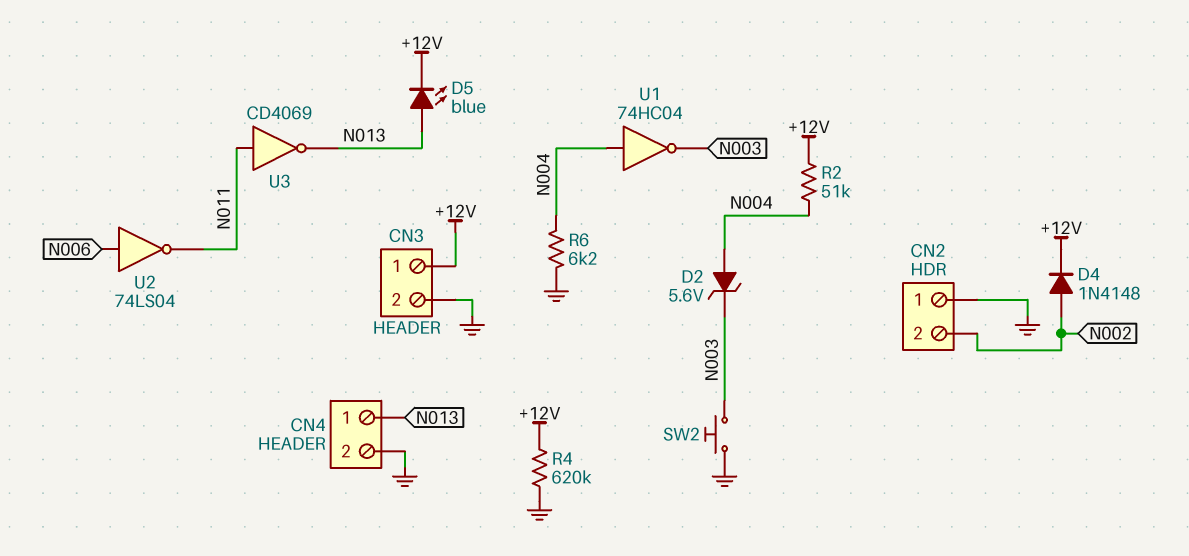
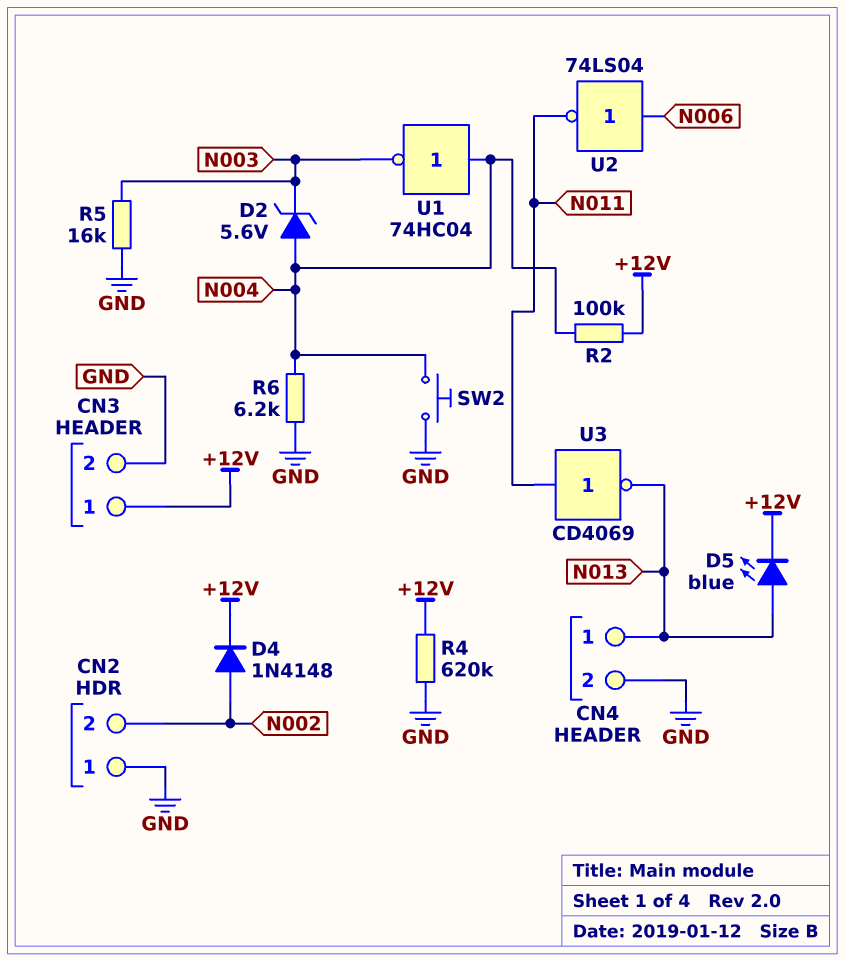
R2: 51k (+12V, N004) -> 100k (+12V, N004)
R5: none -> 16k (GND, N003)
SW2: button (GND, N003) -> button (GND, N004)

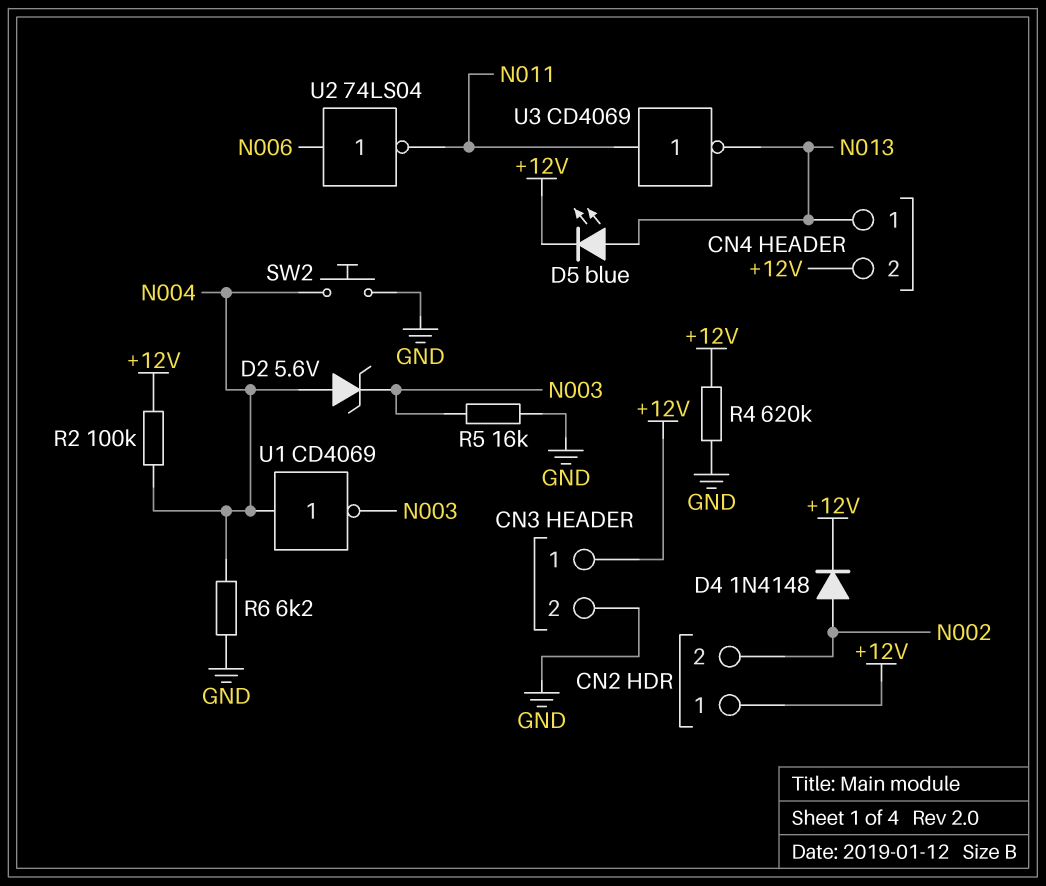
CN2 pin 1: GND -> +12V
CN4 pin 2: GND -> +12V
U1: NOT 74HC04 (in N004, out N003) -> NOT CD4069 (in N004, out N003)

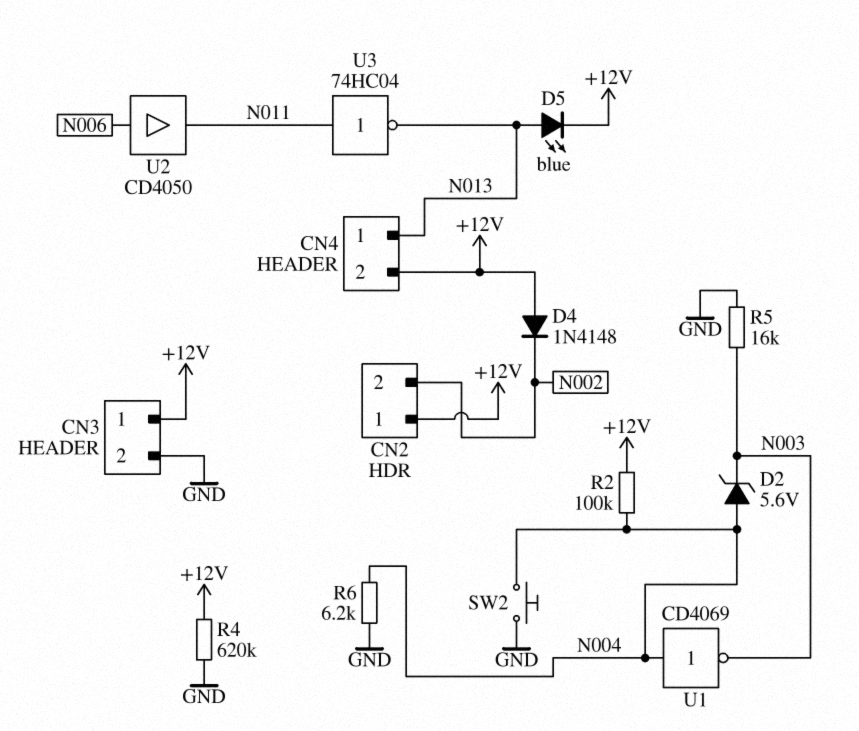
D4: diode 1N4148 (A N002, K +12V) -> diode 1N4148 (A +12V, K N002)
U2: NOT 74LS04 (in N006, out N011) -> buffer CD4050 (in N006, out N011)
U3: NOT CD4069 (in N011, out N013) -> NOT 74HC04 (in N011, out N013)

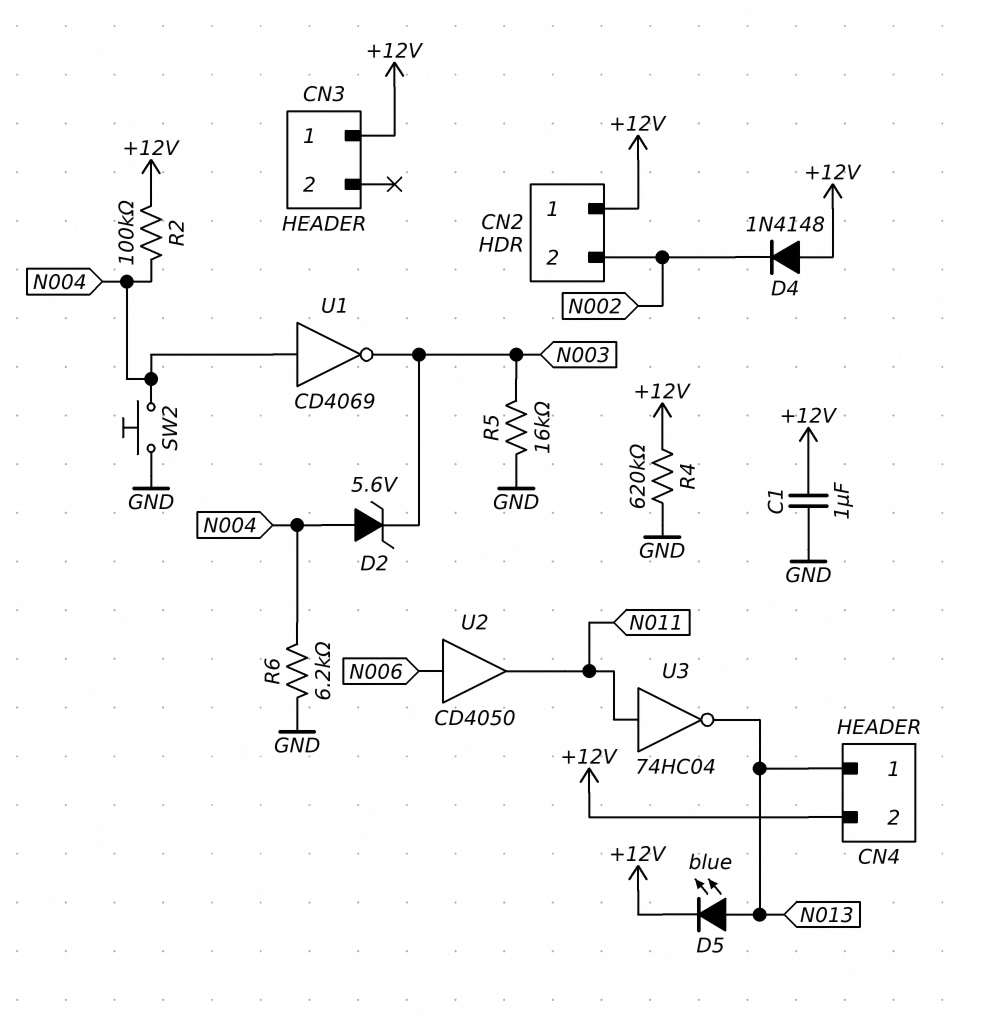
C1: none -> 1uF (+12V, GND)
CN3 pin 2: GND -> none

